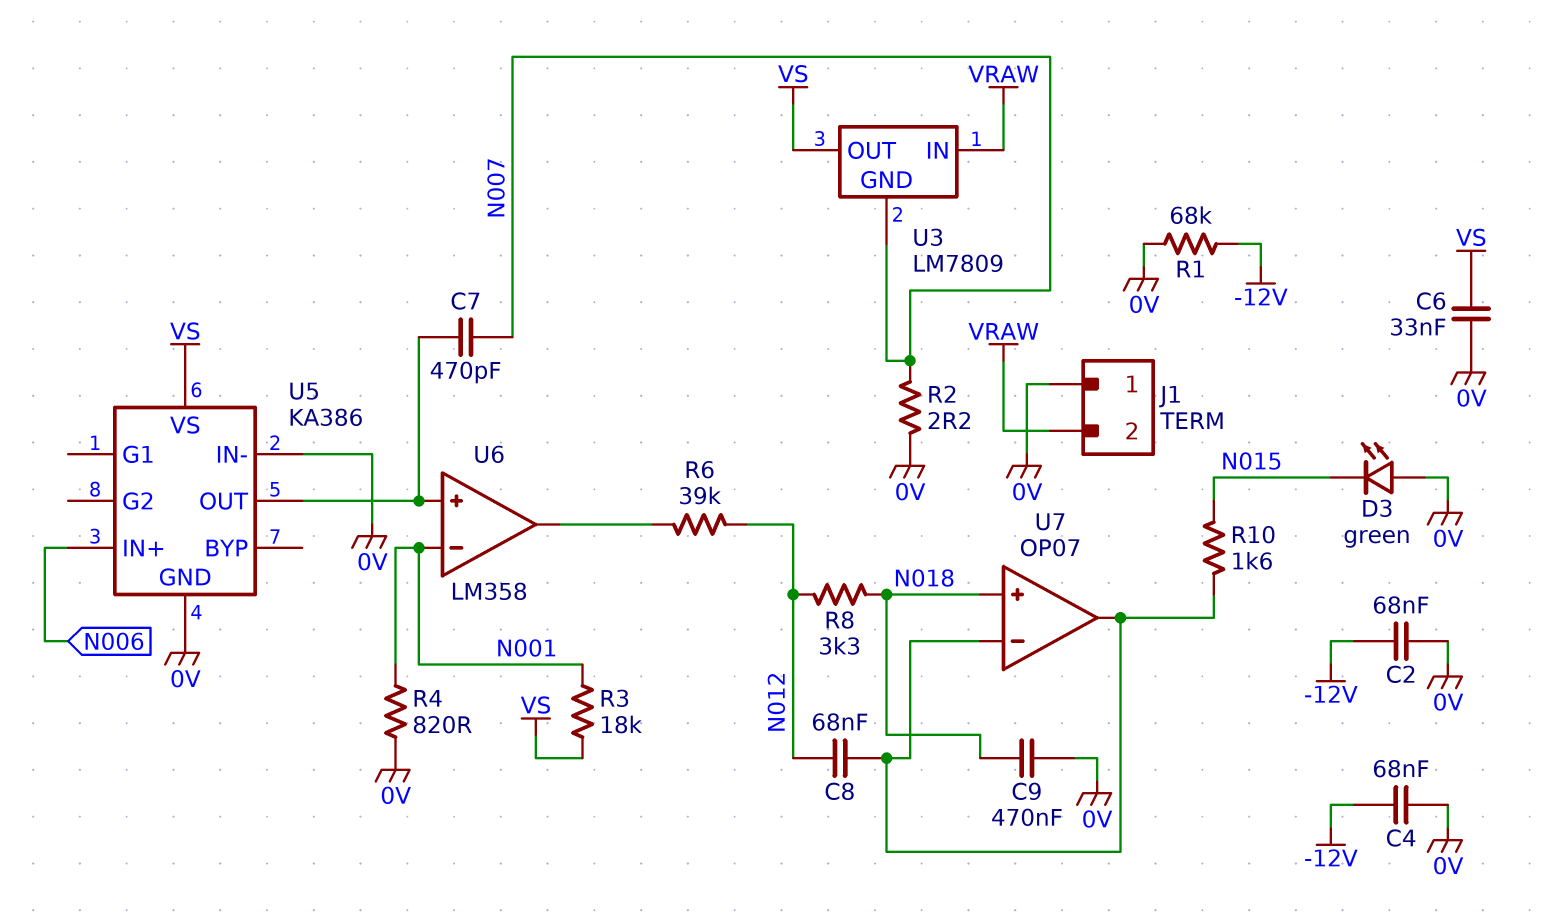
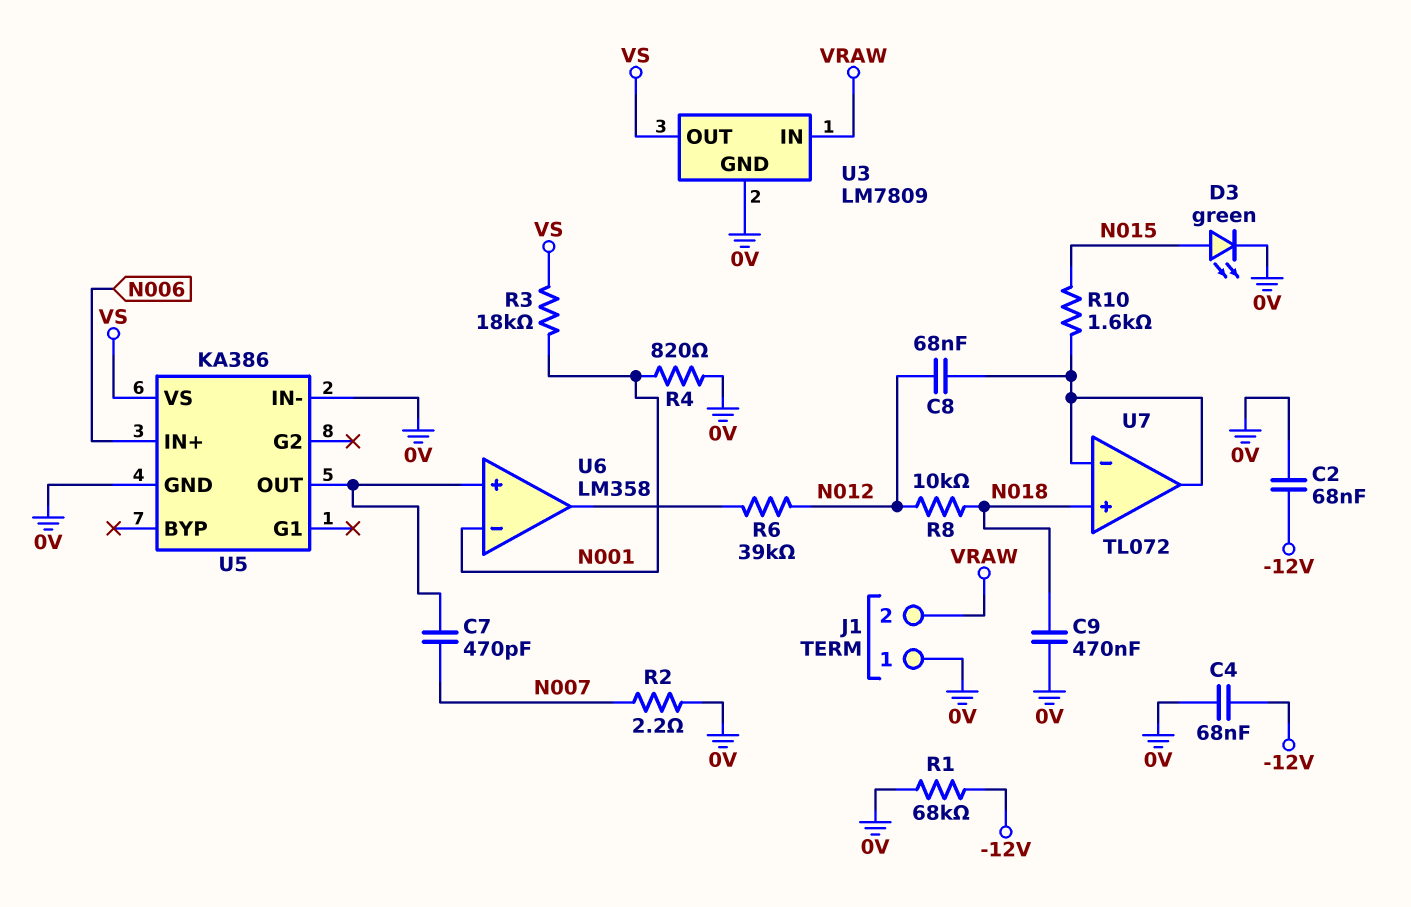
C6: 33nF (0V, VS) -> none
D3: LED green (A 0V, K N015) -> LED green (A N015, K 0V)
R8: 3.3k (N012, N018) -> 10k (N012, N018)
U3 pin GND: N007 -> 0V
U7: OP07 -> TL072

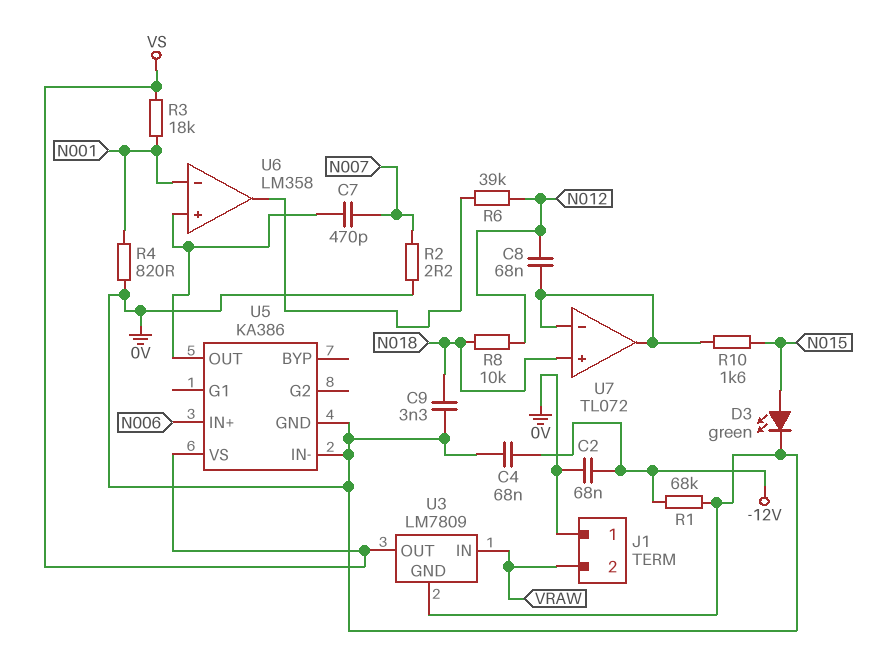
C9: 470nF (0V, N018) -> 3.3nF (0V, N018)

